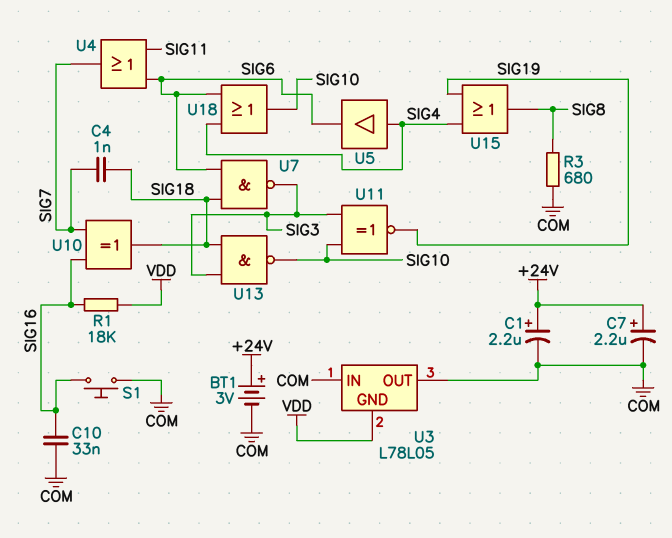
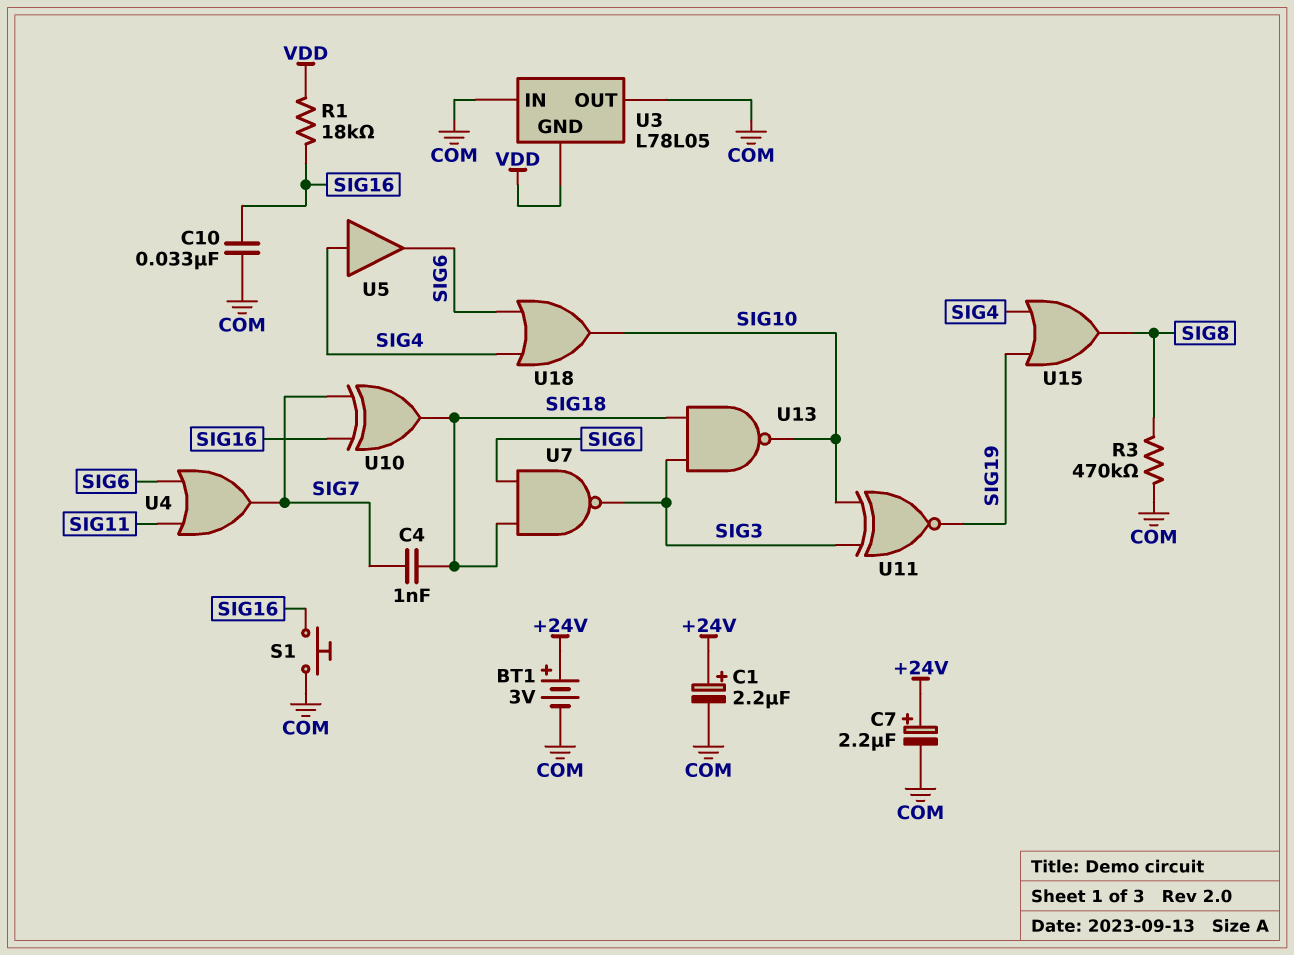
R3: 680 (COM, SIG8) -> 470k (COM, SIG8)

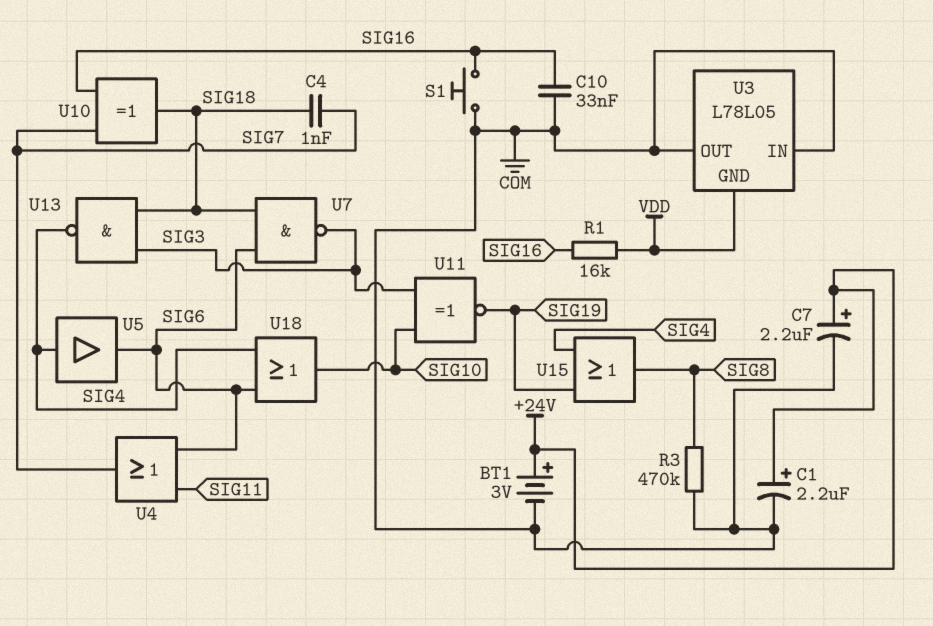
R1: 18k (SIG16, VDD) -> 16k (SIG16, VDD)
U13: NAND (in SIG3, in SIG18, out SIG10) -> NAND (in SIG3, in SIG18, out SIG4)

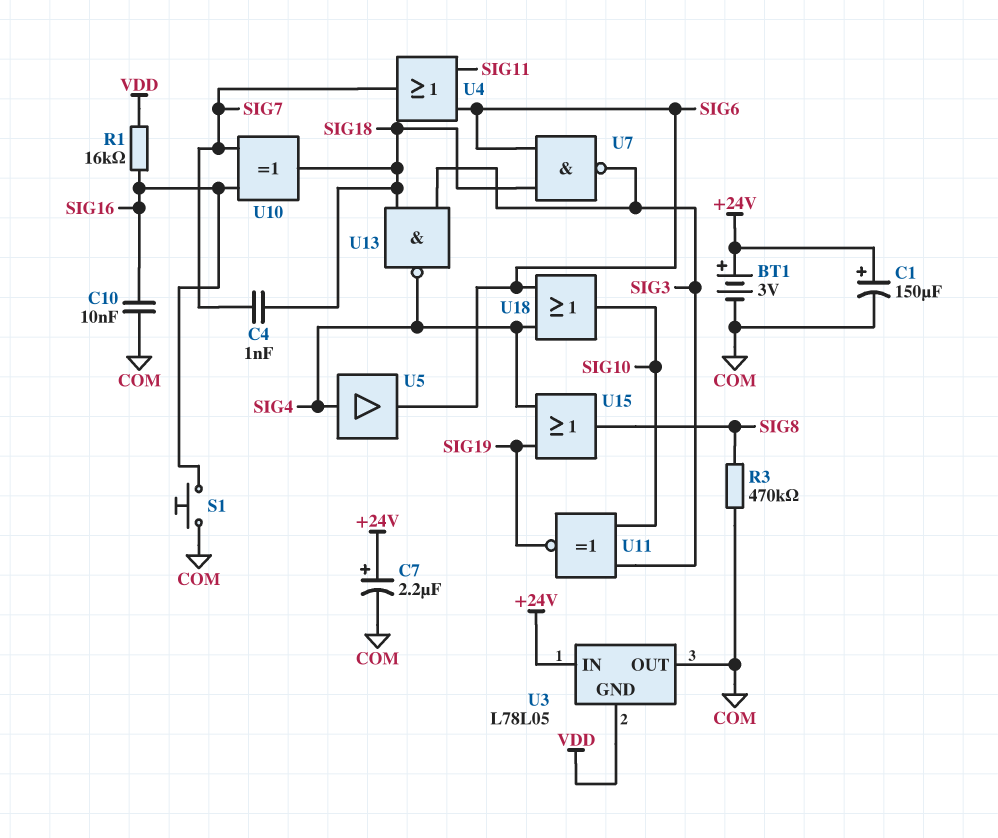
C1: 2.2uF (plus +24V, minus COM) -> 150uF (plus +24V, minus COM)
C10: 33nF (COM, SIG16) -> 10nF (COM, SIG16)
U3 pin IN: COM -> +24V

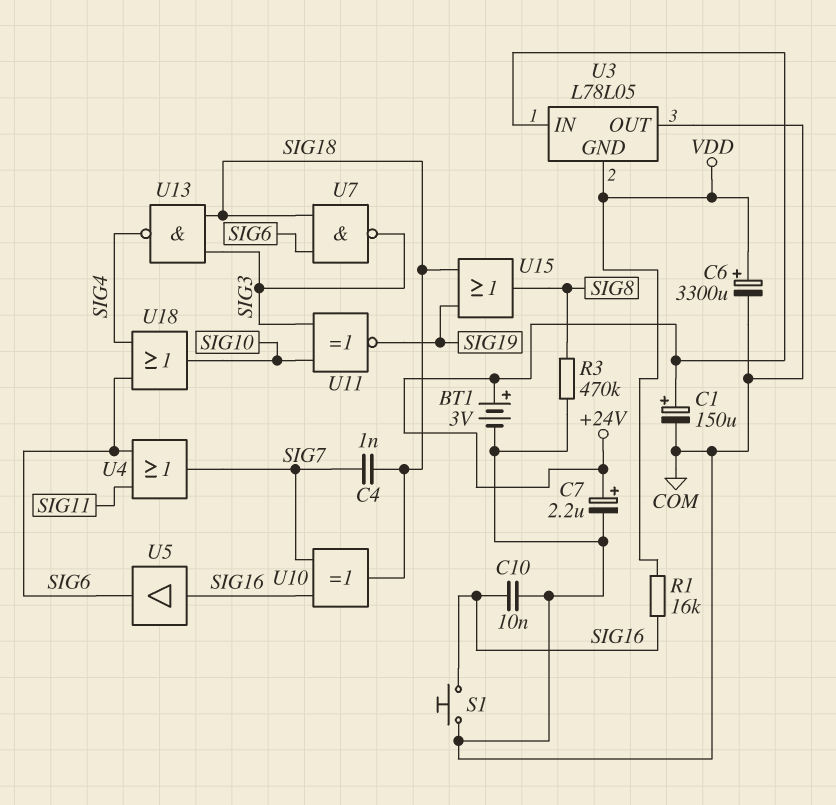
C6: none -> 3300uF (plus VDD, minus COM)
U5: buffer (in SIG4, out SIG6) -> buffer (in SIG16, out SIG6)
U15: OR (in SIG4, in SIG19, out SIG8) -> OR (in SIG18, in SIG19, out SIG8)

